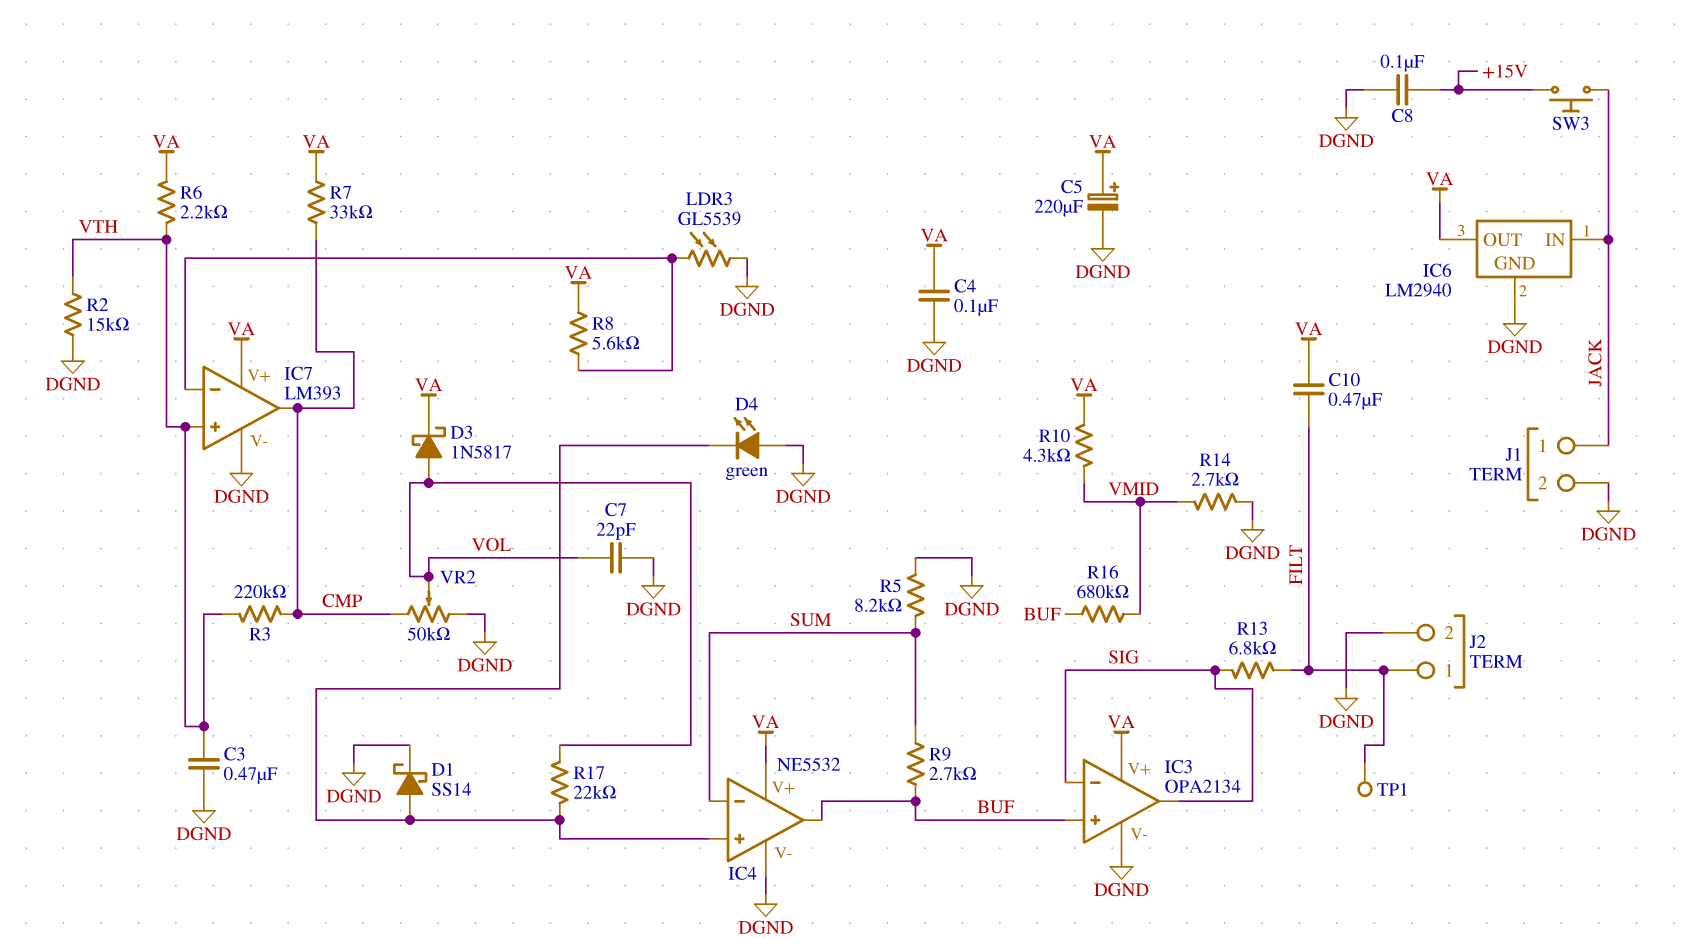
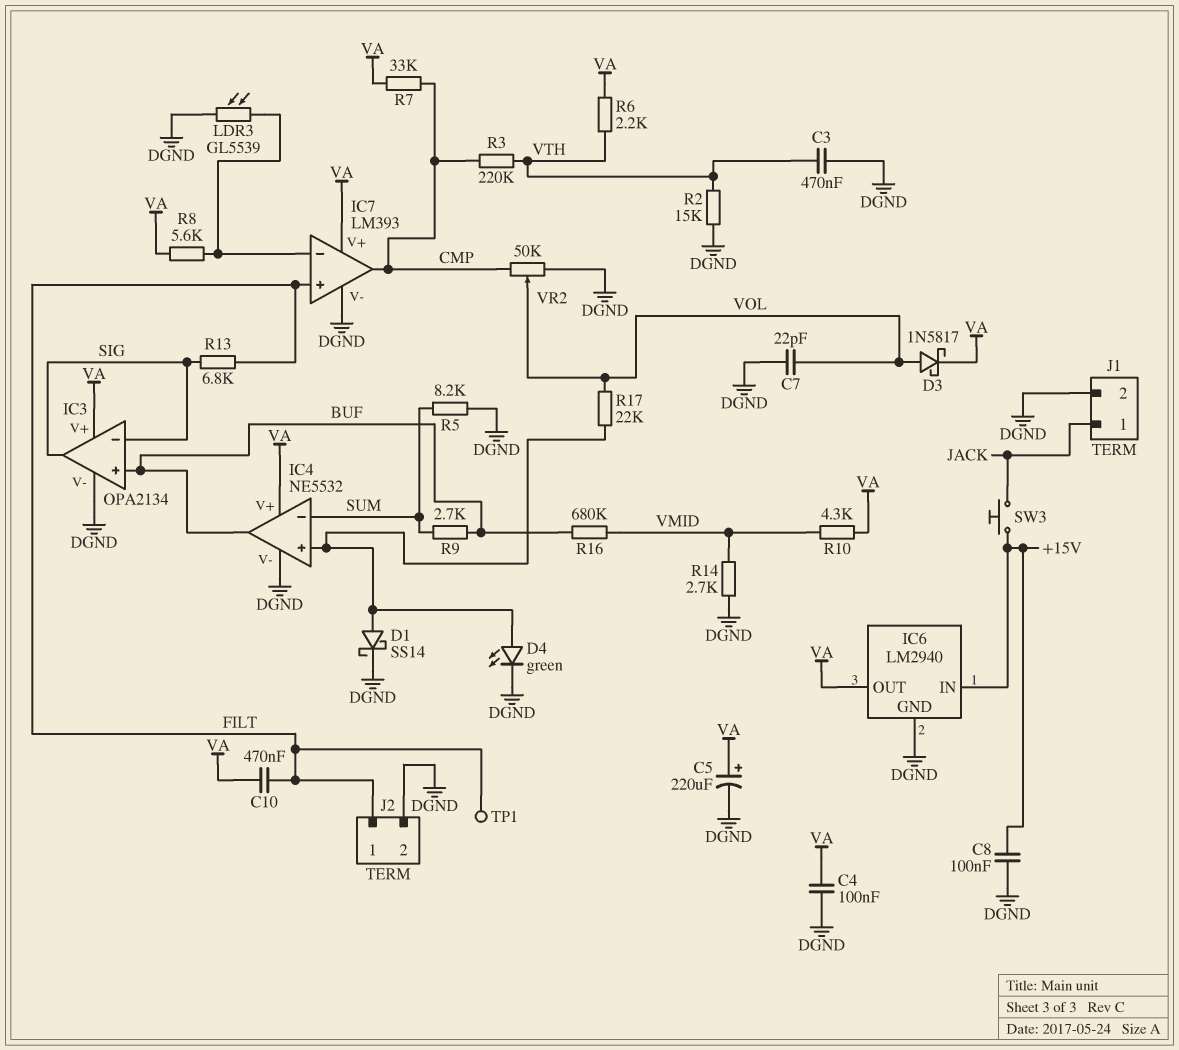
D4: LED green (A DGND, K IC4/in+) -> LED green (A IC4/in+, K DGND)
IC6 pin IN: JACK -> +15V
IC7 pin in+: VTH -> FILT

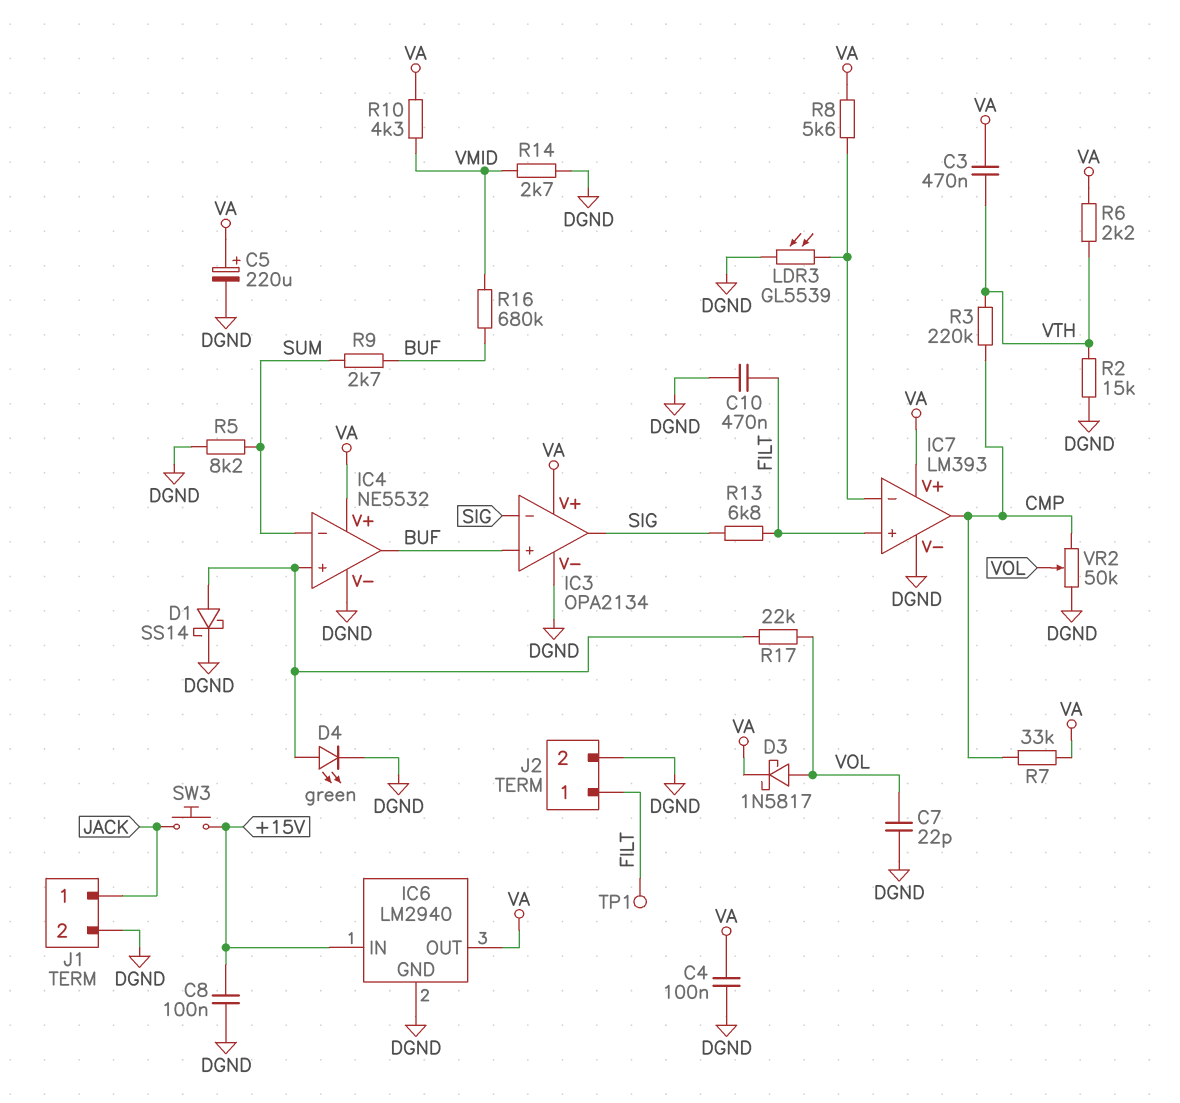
C3: 470nF (DGND, VTH) -> 470nF (VA, VTH)
C10: 470nF (FILT, VA) -> 470nF (DGND, FILT)

